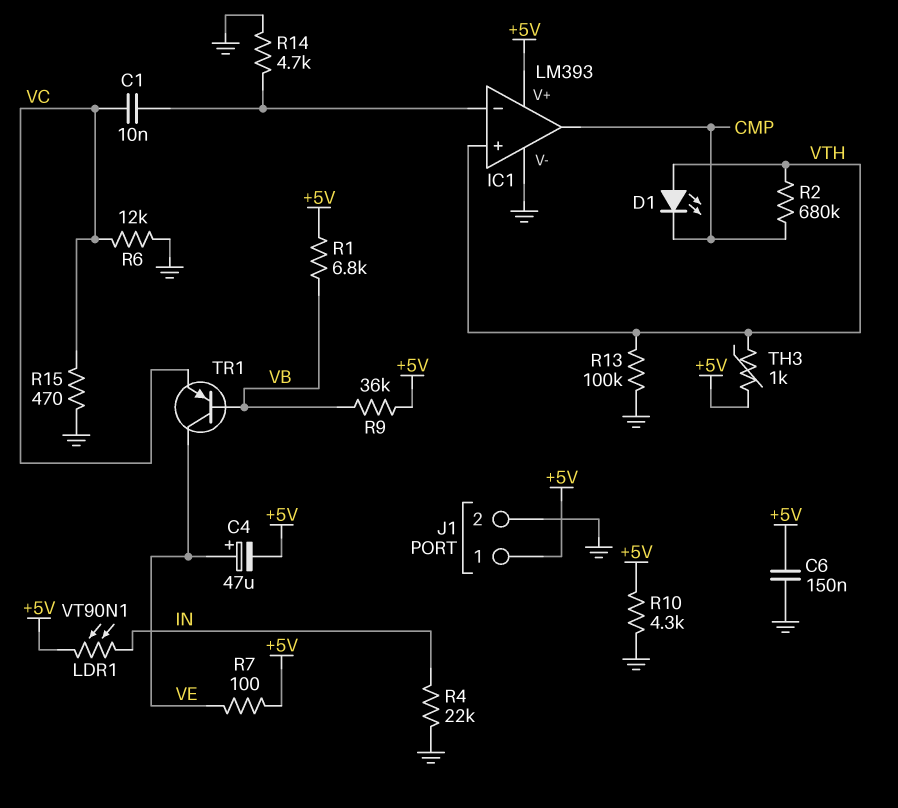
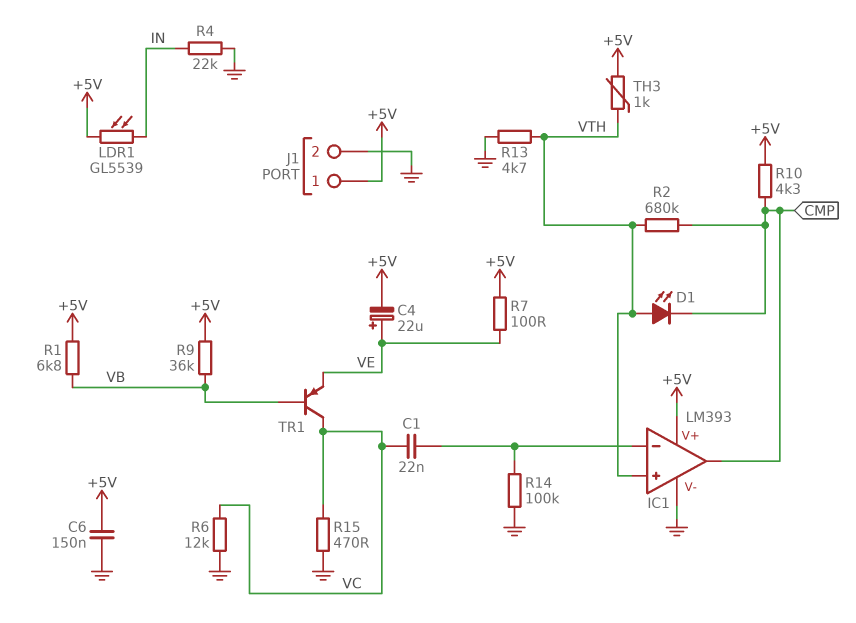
C1: 10nF (IC1/in-, VC) -> 22nF (IC1/in-, VC)
C4: 47uF (plus VE, minus +5V) -> 22uF (plus VE, minus +5V)
LDR1: VT90N1 (+5V, IN) -> GL5539 (+5V, IN)
R10: 4.3k (+5V, GND) -> 4.3k (+5V, CMP)
R13: 100k (GND, VTH) -> 4.7k (GND, VTH)
R14: 4.7k (GND, IC1/in-) -> 100k (GND, IC1/in-)
TR1: PNP (B VB, C VE, E VC) -> PNP (B VB, C VC, E VE)

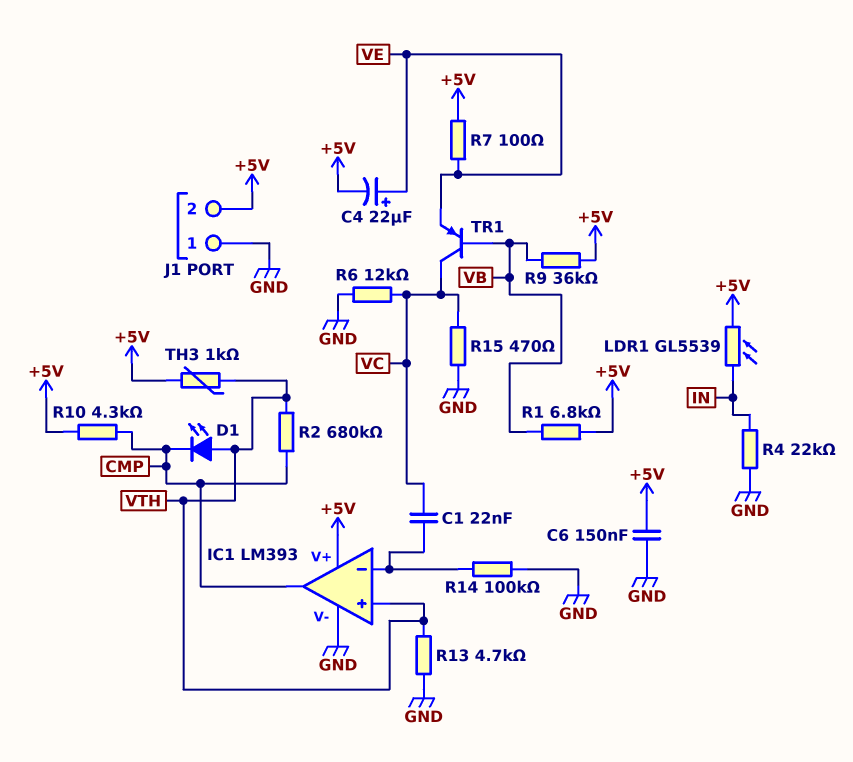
J1 pin 1: +5V -> GND
J1 pin 2: GND -> +5V

